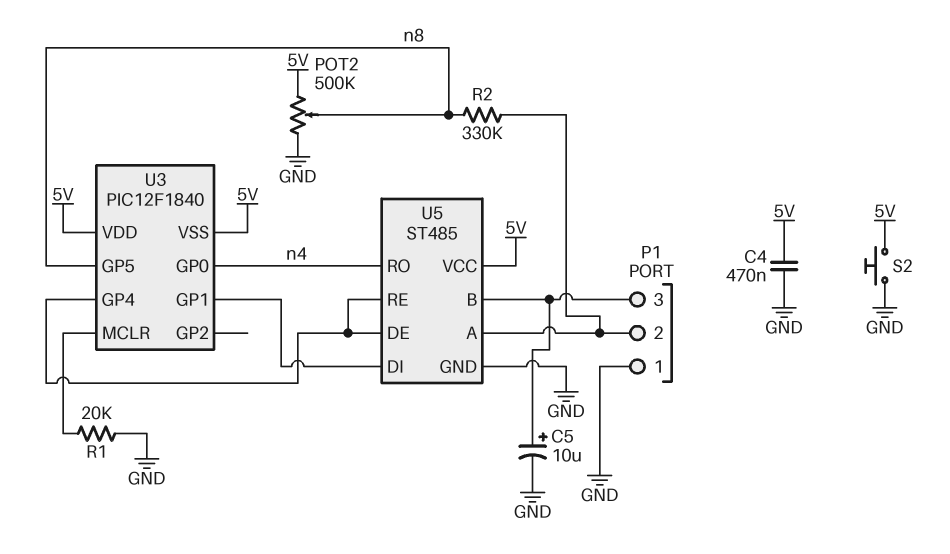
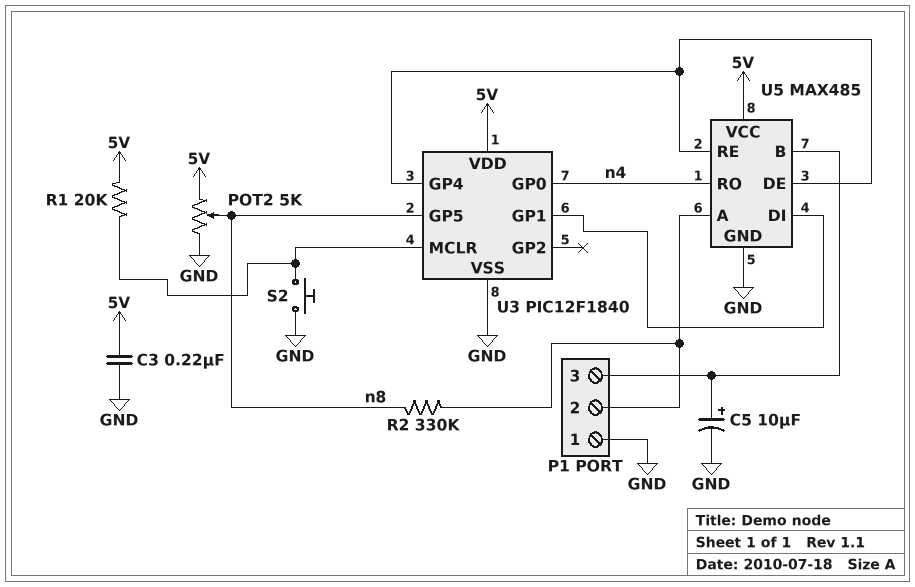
C3: none -> 220nF (5V, GND)
C4: 470nF (5V, GND) -> none
POT2: 500k (5V, GND, wiper n8) -> 5k (5V, GND, wiper n8)
R1: 20k (GND, U3/MCLR) -> 20k (5V, U3/MCLR)
S2: button (5V, GND) -> button (GND, U3/MCLR)
U3 pin VSS: 5V -> GND
U5: ST485 -> MAX485

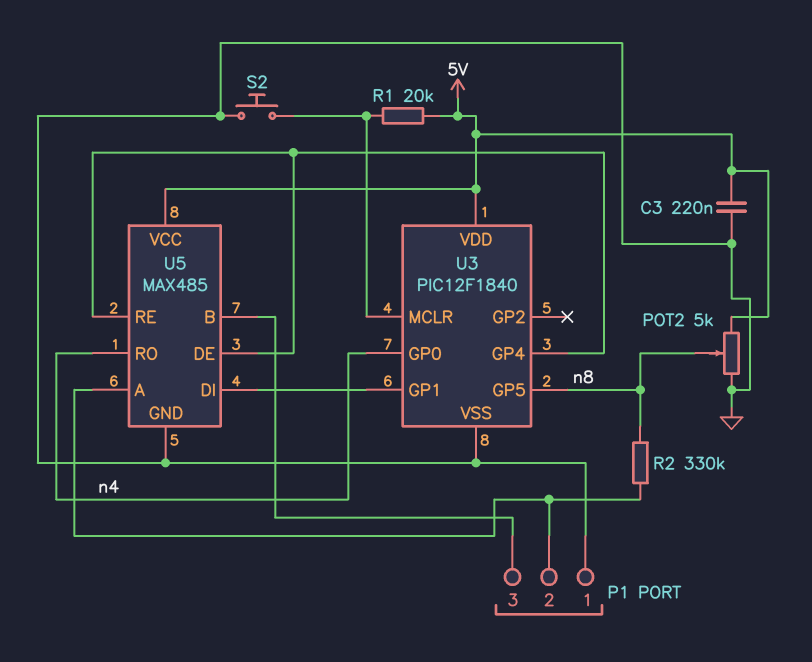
C5: 10uF (plus P1/3, minus GND) -> none

